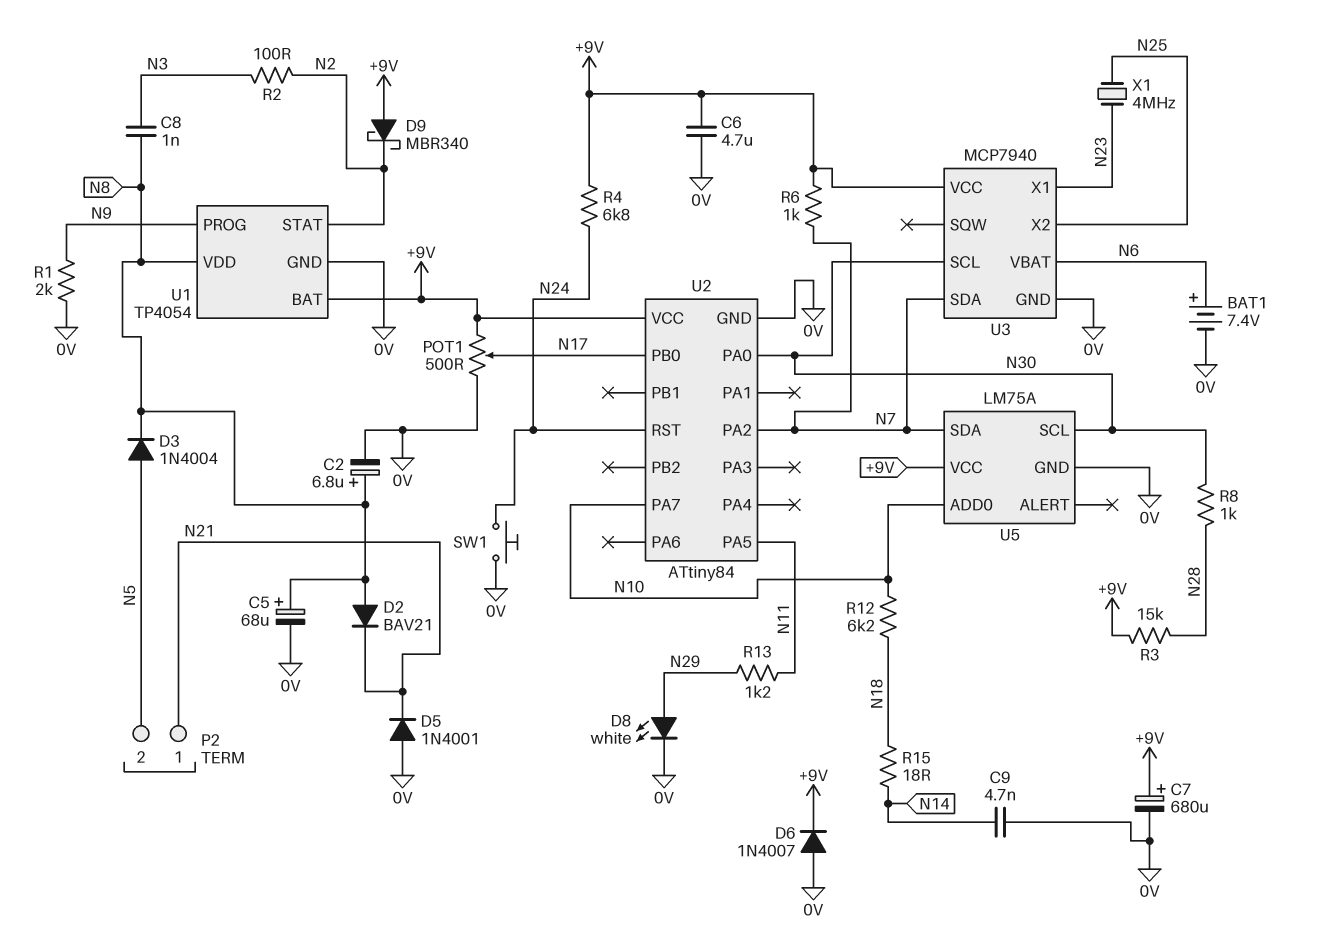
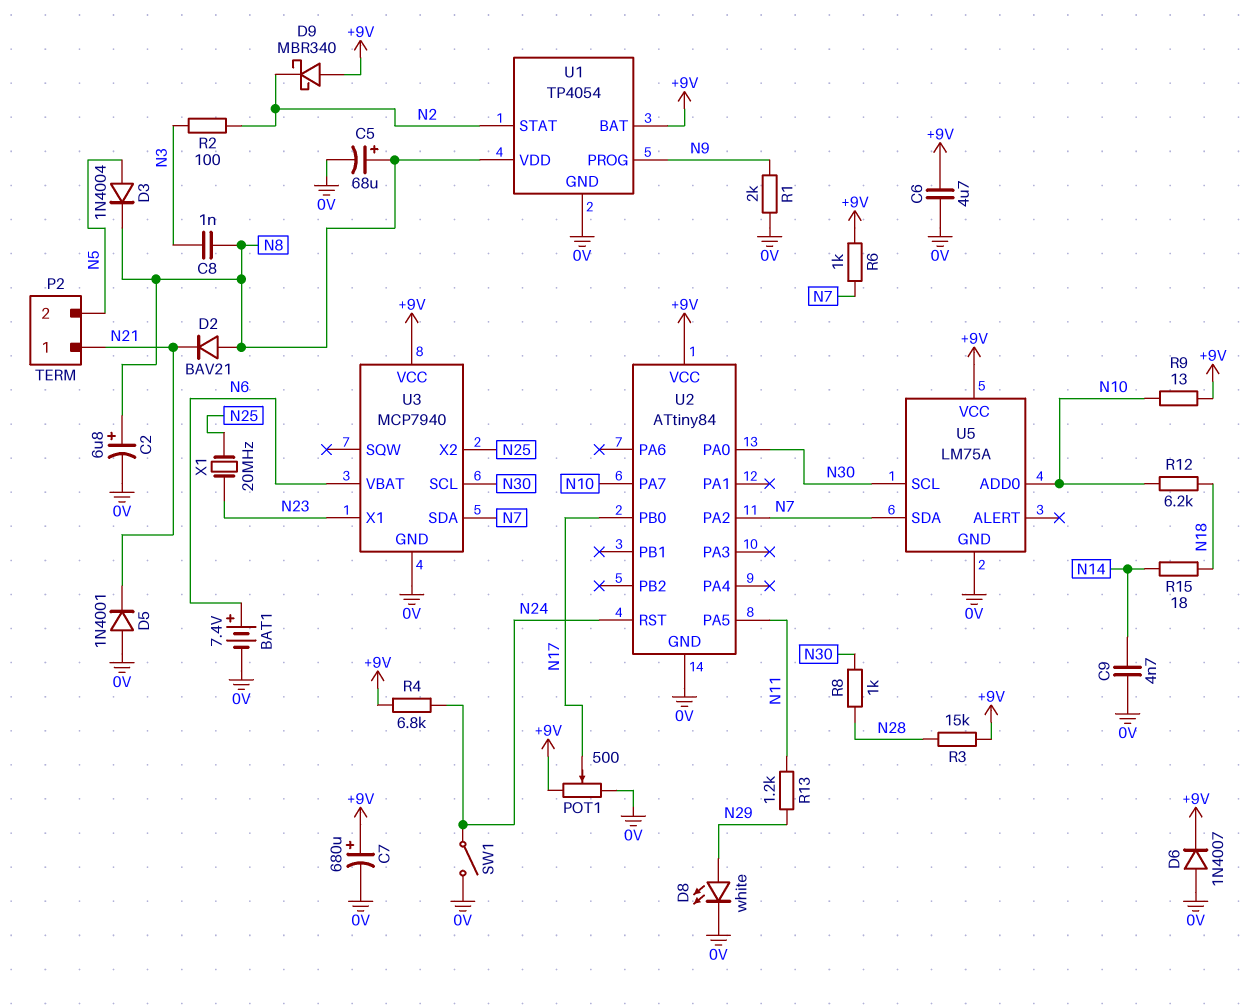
R9: none -> 13 (+9V, N10)
SW1: button (0V, N24) -> switch (0V, N24)
X1: 4MHz (N23, N25) -> 20MHz (N23, N25)

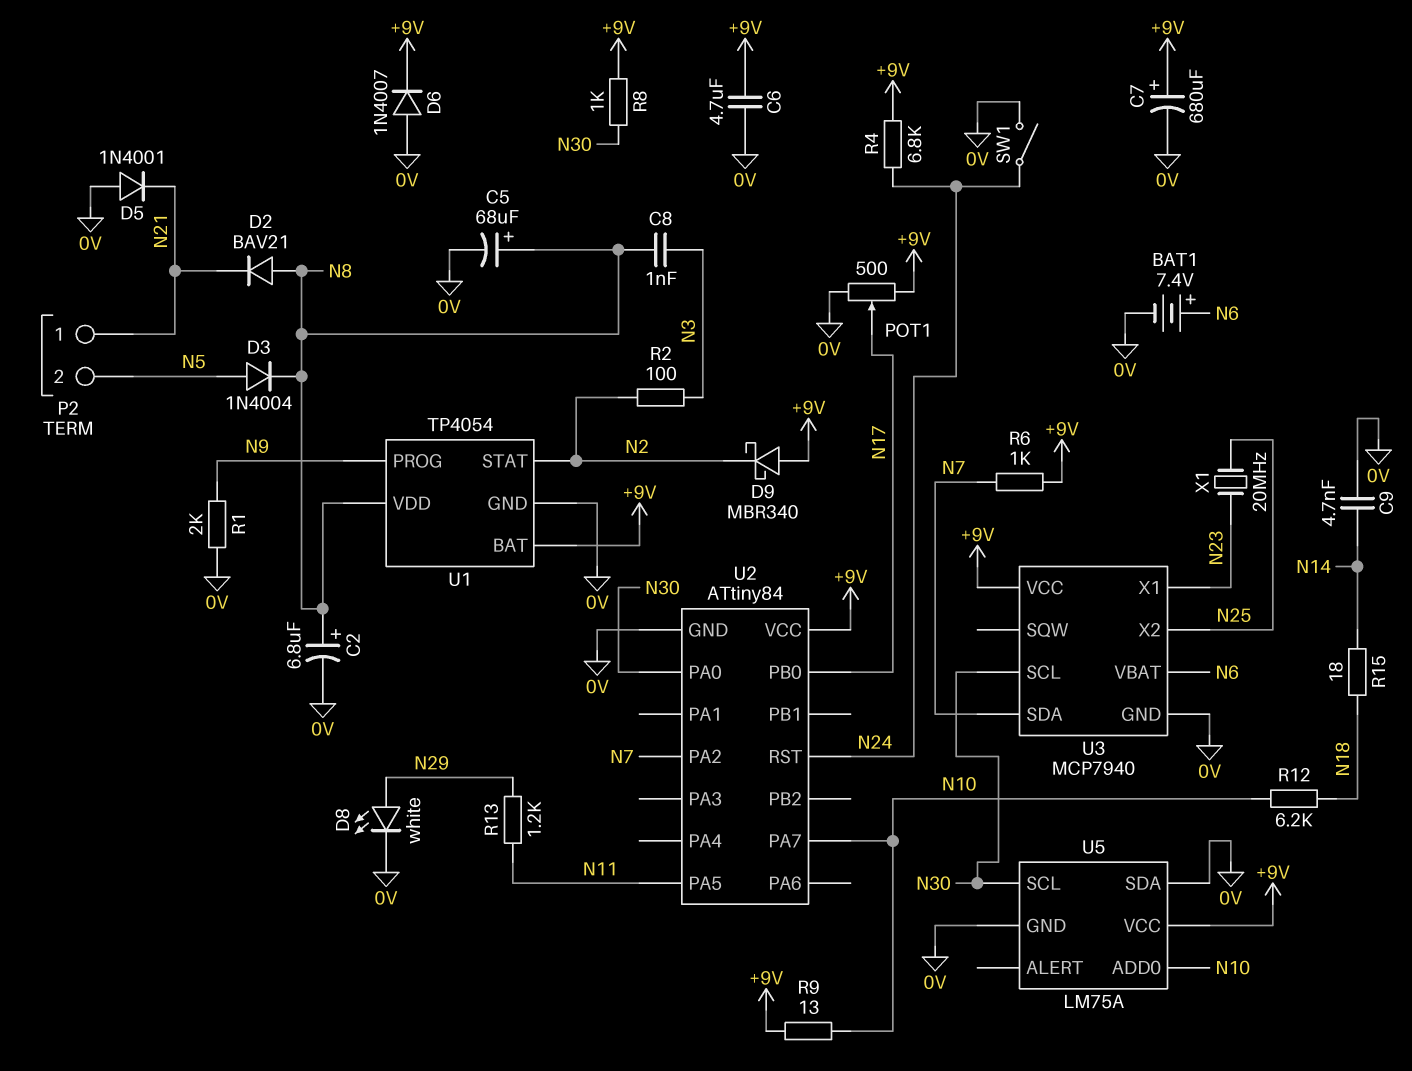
R3: 15k (+9V, N28) -> none
R8: 1k (N28, N30) -> 1k (+9V, N30)
U5 pin SDA: N7 -> 0V

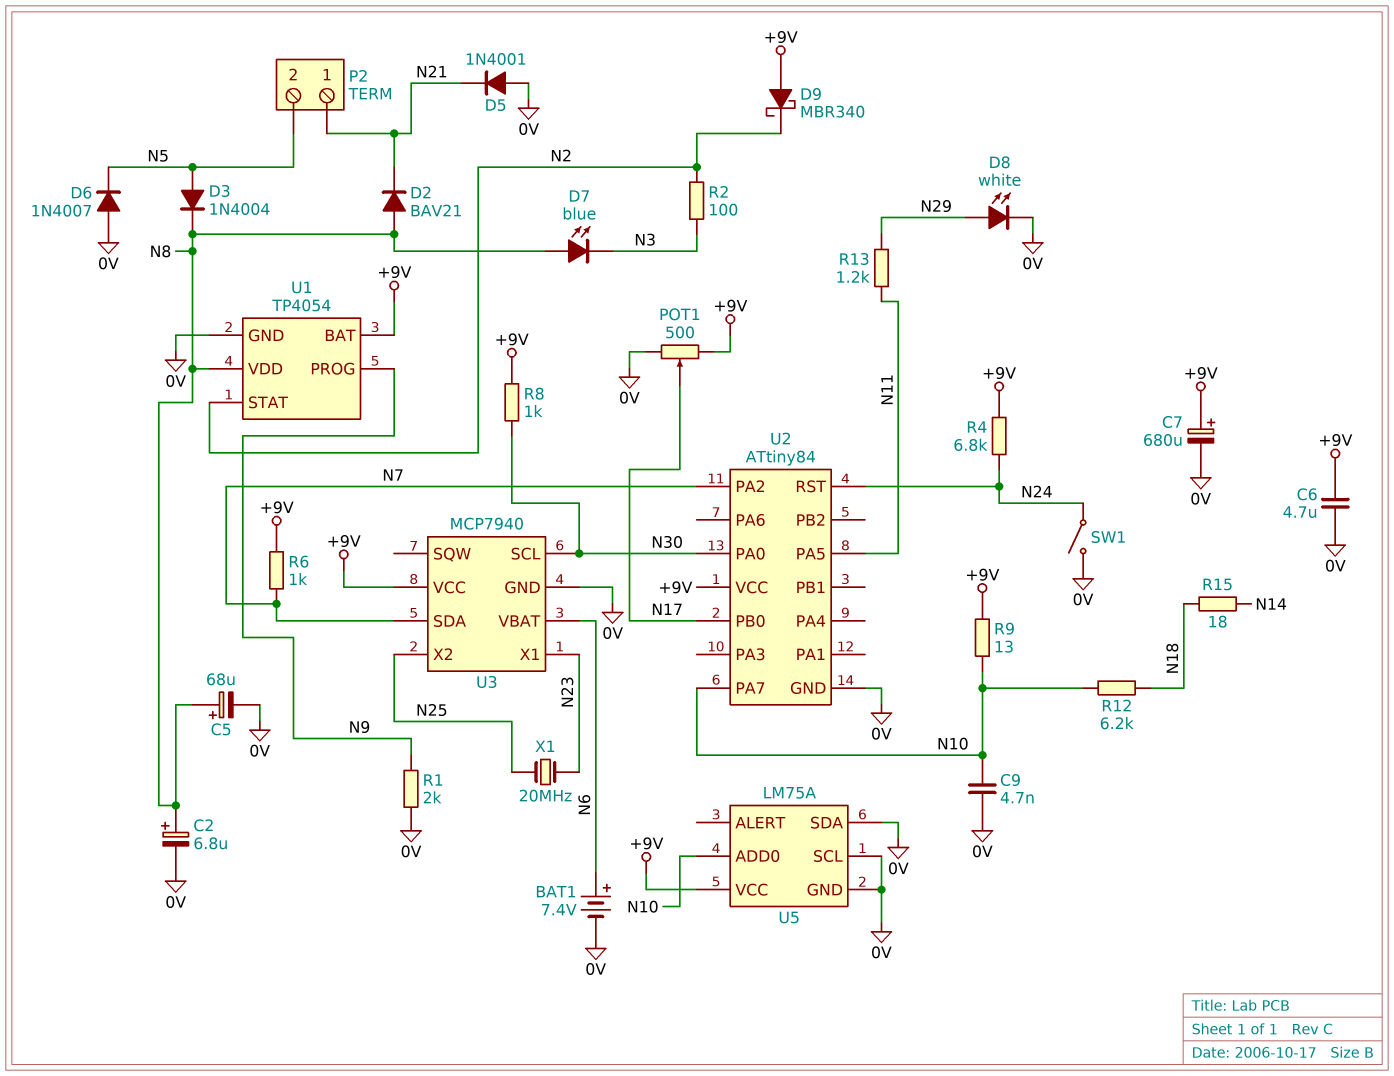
C8: 1nF (N3, N8) -> none
C9: 4.7nF (0V, N14) -> 4.7nF (0V, N10)
D6: diode 1N4007 (A 0V, K +9V) -> diode 1N4007 (A 0V, K N5)
D7: none -> LED blue (A N8, K N3)
U5 pin SCL: N30 -> 0V

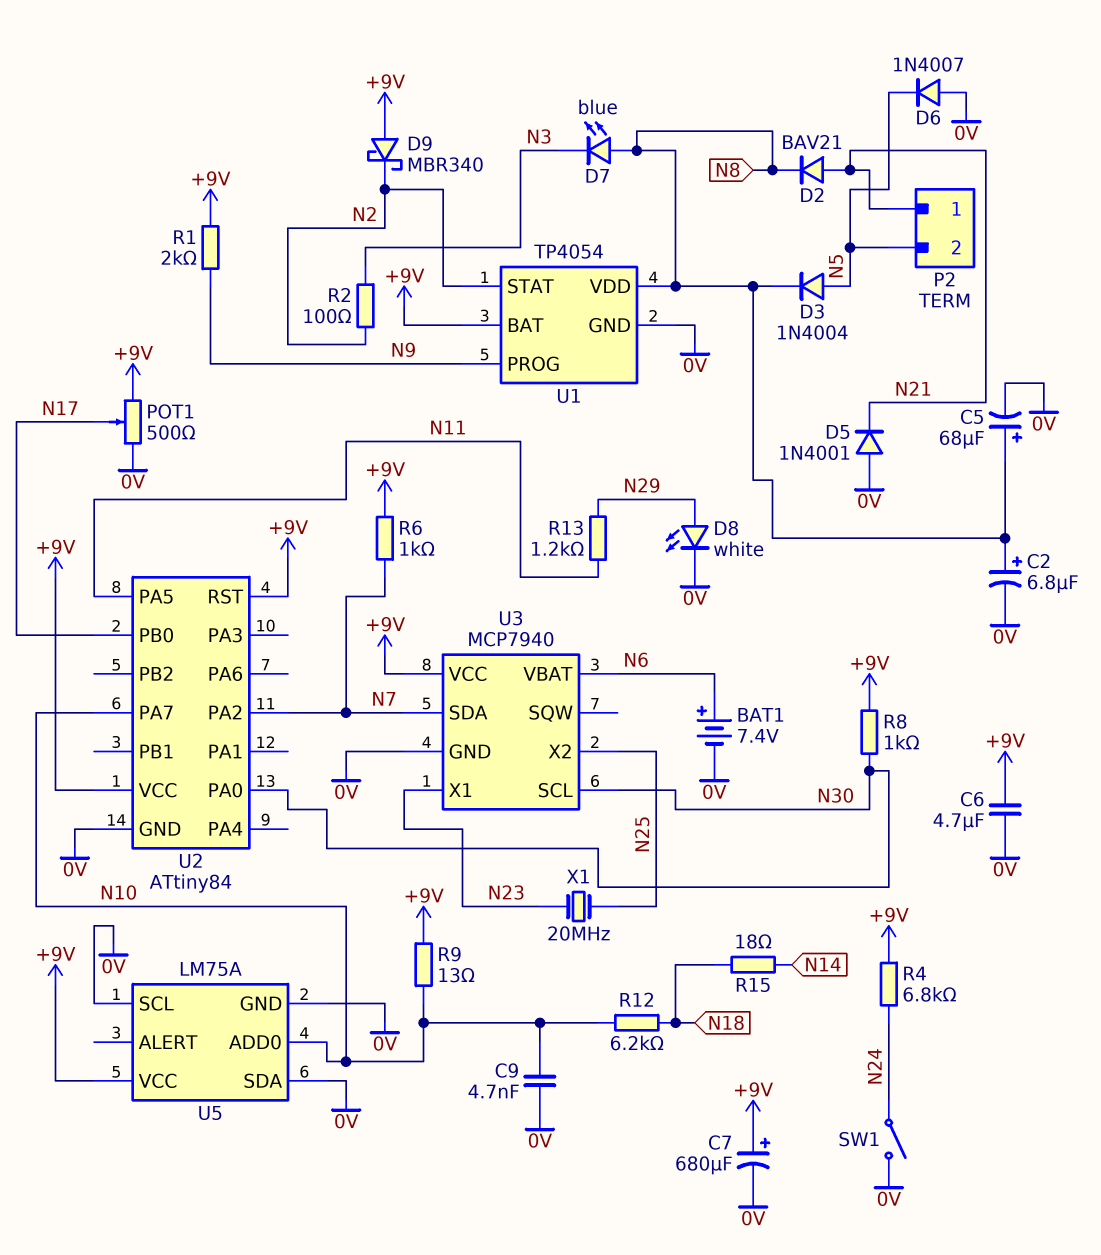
D2: diode BAV21 (A N8, K N21) -> diode BAV21 (A N21, K N8)
R1: 2k (0V, N9) -> 2k (+9V, N9)
U2 pin RST: N24 -> +9V

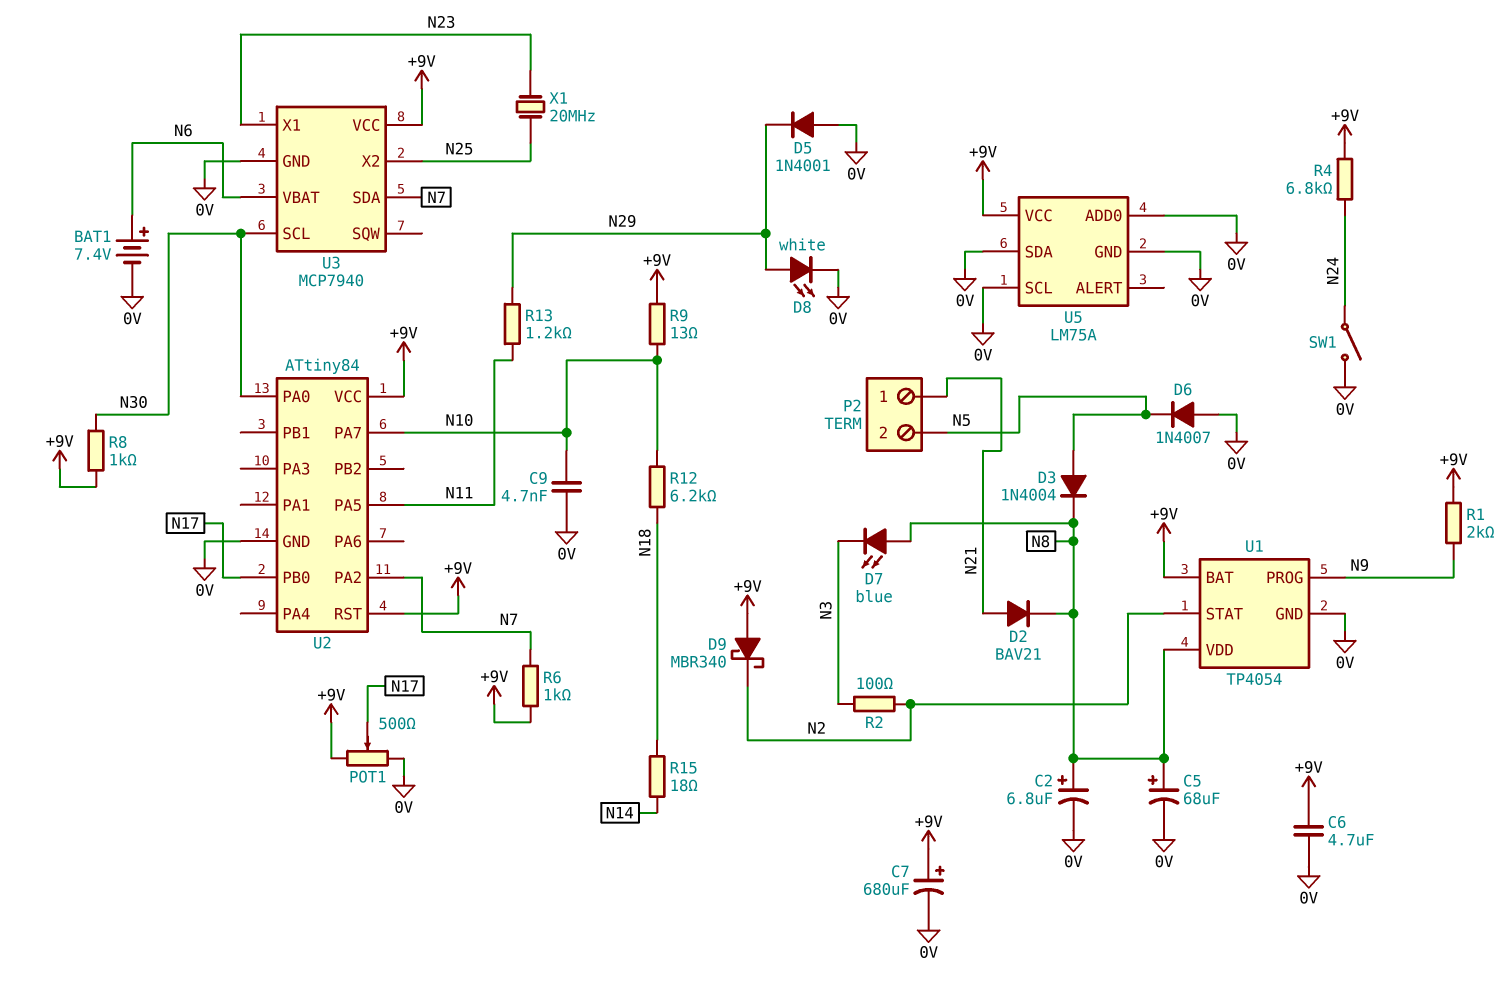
D5: diode 1N4001 (A 0V, K N21) -> diode 1N4001 (A 0V, K N29)
U5 pin ADD0: N10 -> 0V

